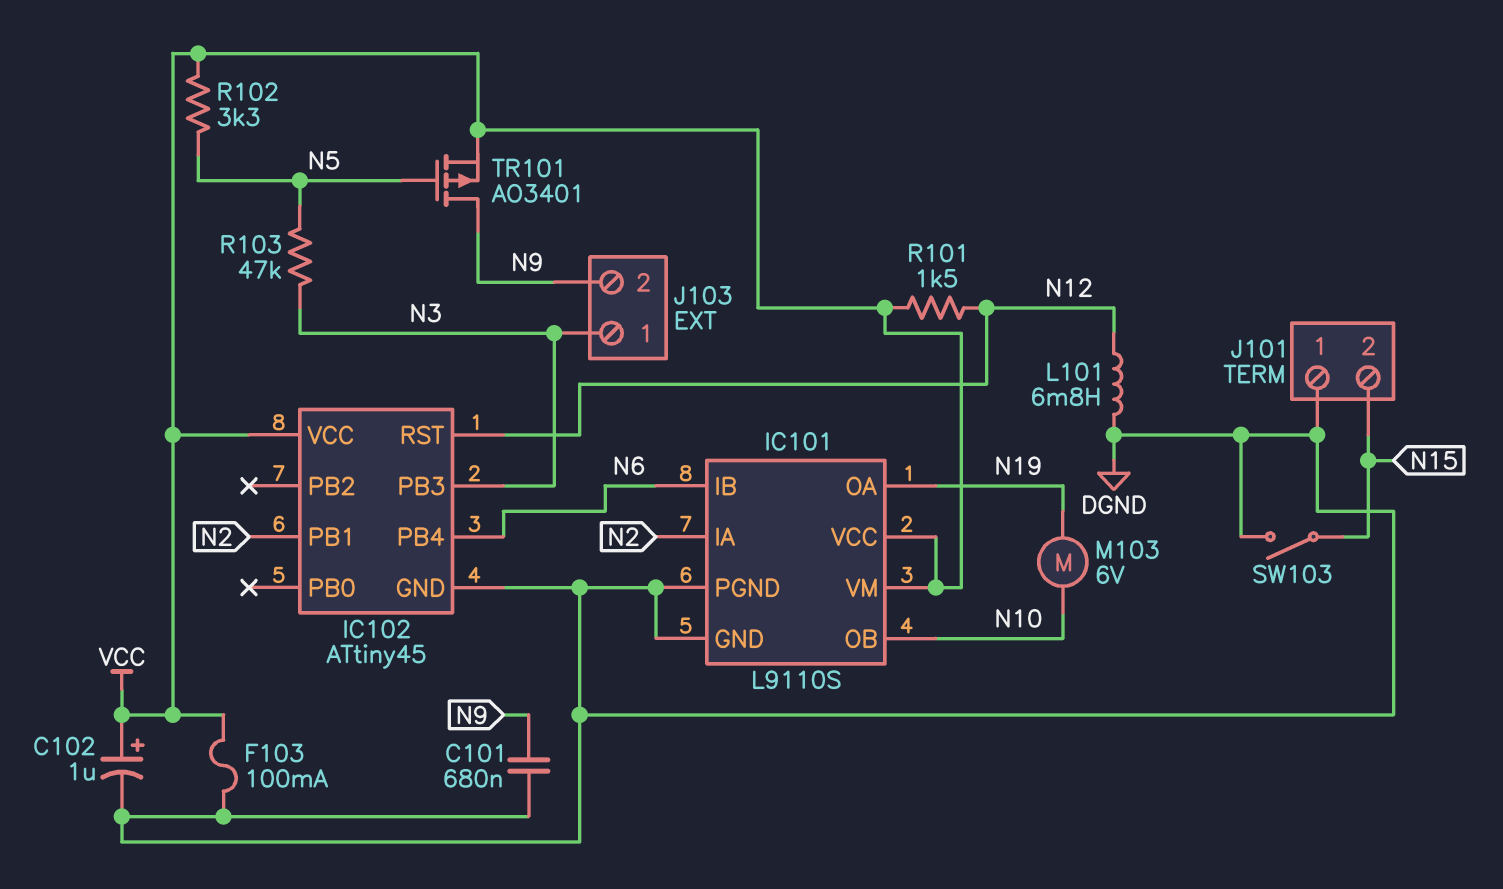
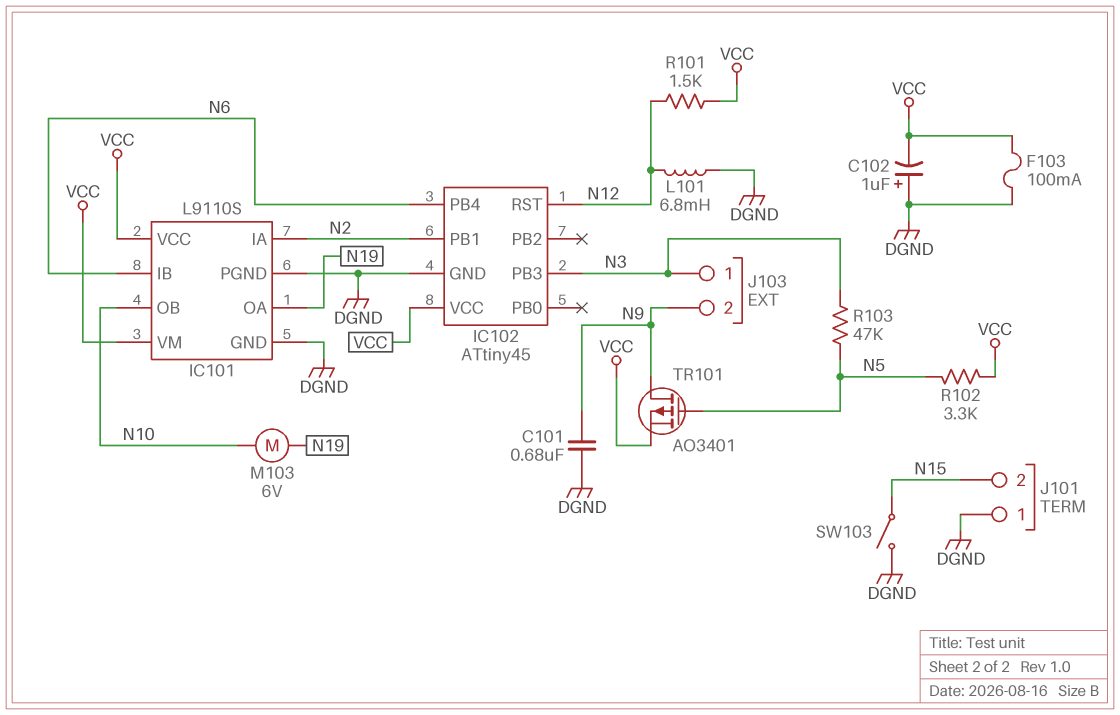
C102: 1uF (plus VCC, minus DGND) -> 1uF (plus DGND, minus VCC)

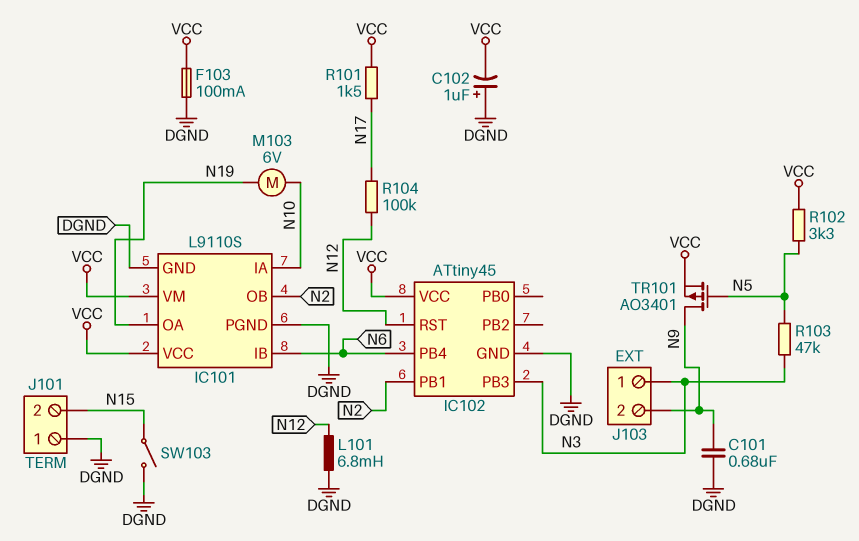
IC101 pin IA: N2 -> N10
IC101 pin OB: N10 -> N2
R101: 1.5k (N12, VCC) -> 1.5k (N17, VCC)
R104: none -> 100k (N12, N17)

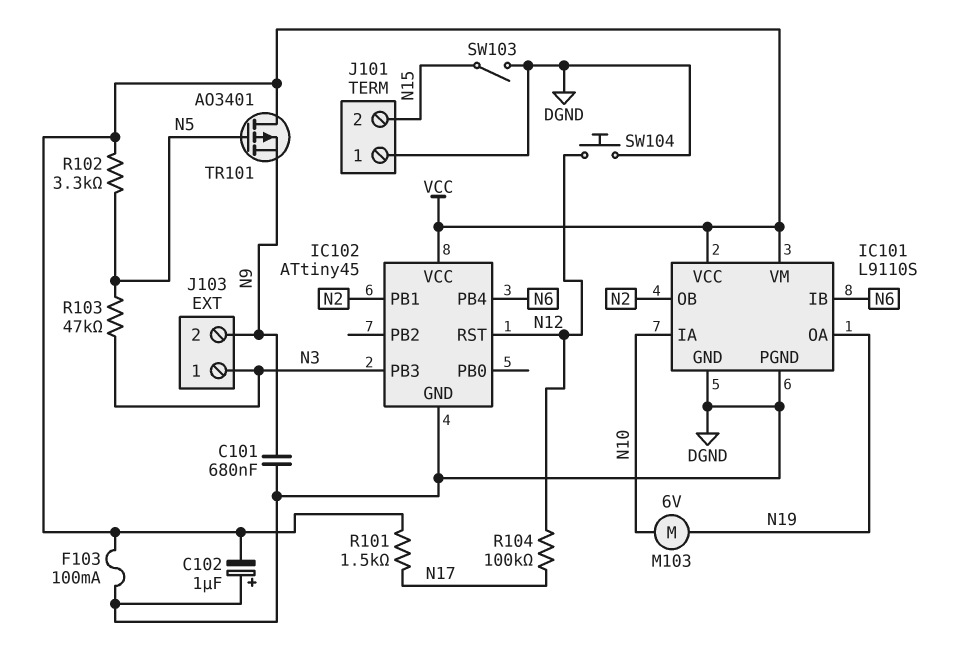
L101: 6.8mH (DGND, N12) -> none
SW104: none -> button (DGND, N12)
TR101: PMOS AO3401 (G N5, D N9, S VCC) -> PMOS AO3401 (G N5, D VCC, S N9)

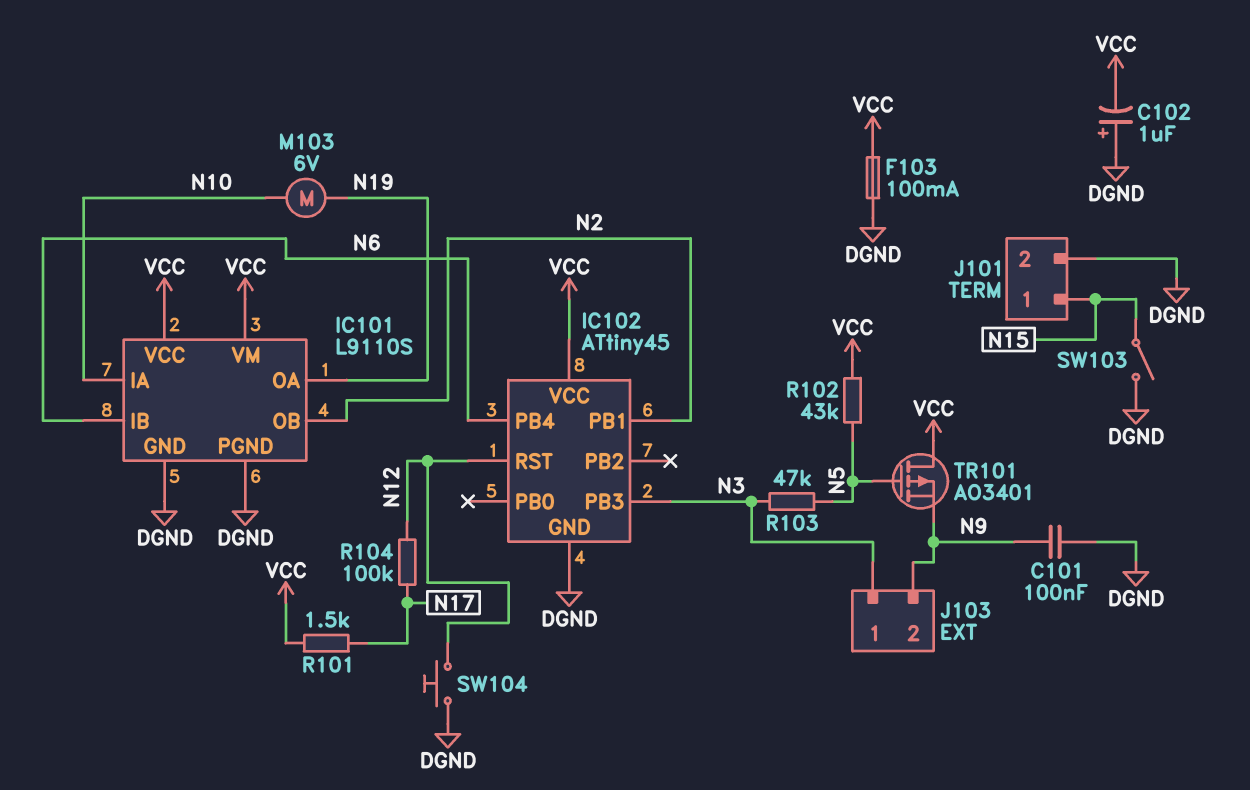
C101: 680nF (DGND, N9) -> 100nF (DGND, N9)
J101 pin 1: DGND -> N15
J101 pin 2: N15 -> DGND
R102: 3.3k (N5, VCC) -> 43k (N5, VCC)

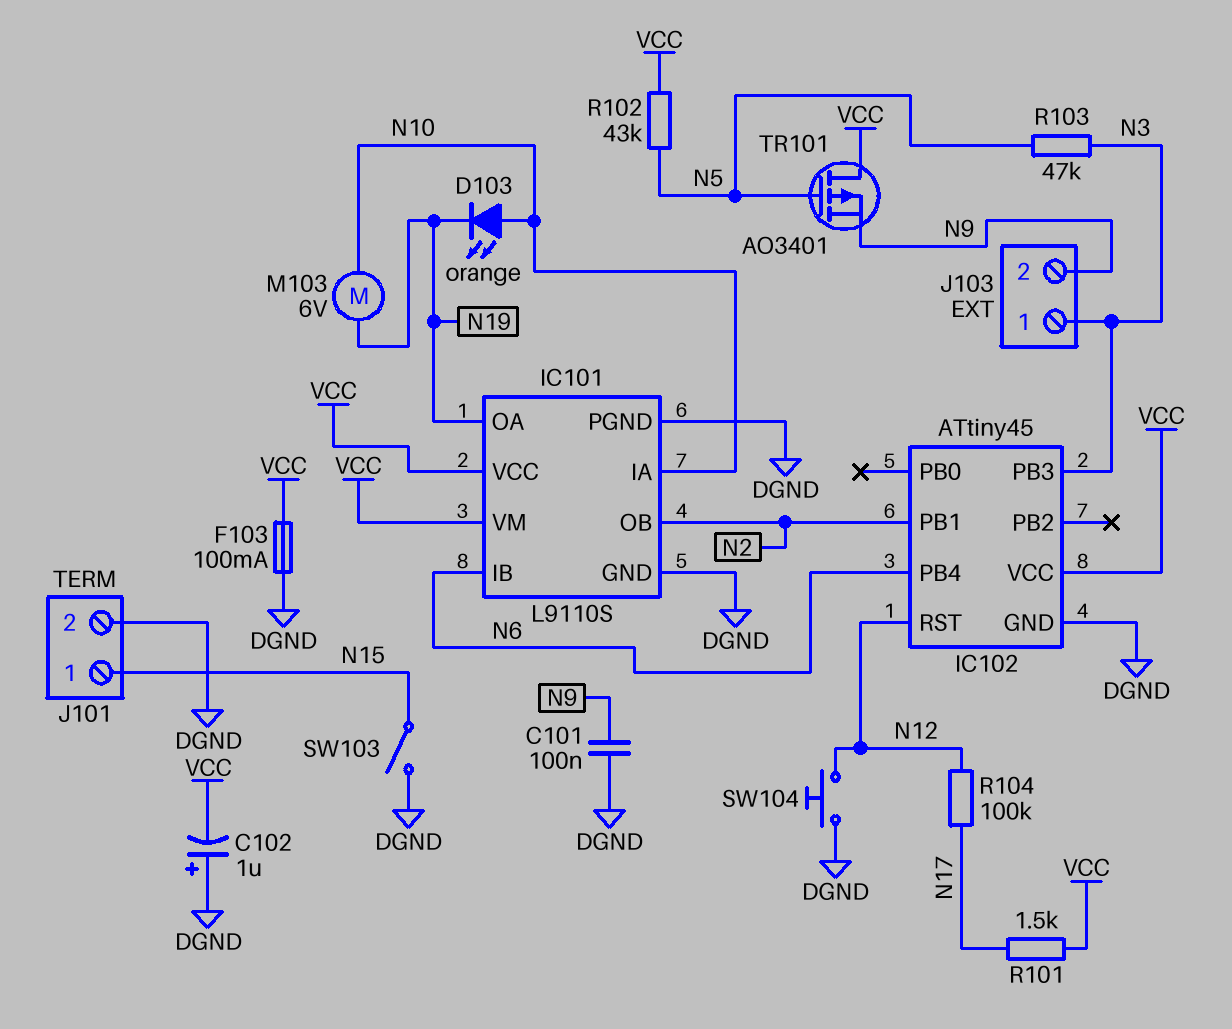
D103: none -> LED orange (A N10, K N19)

